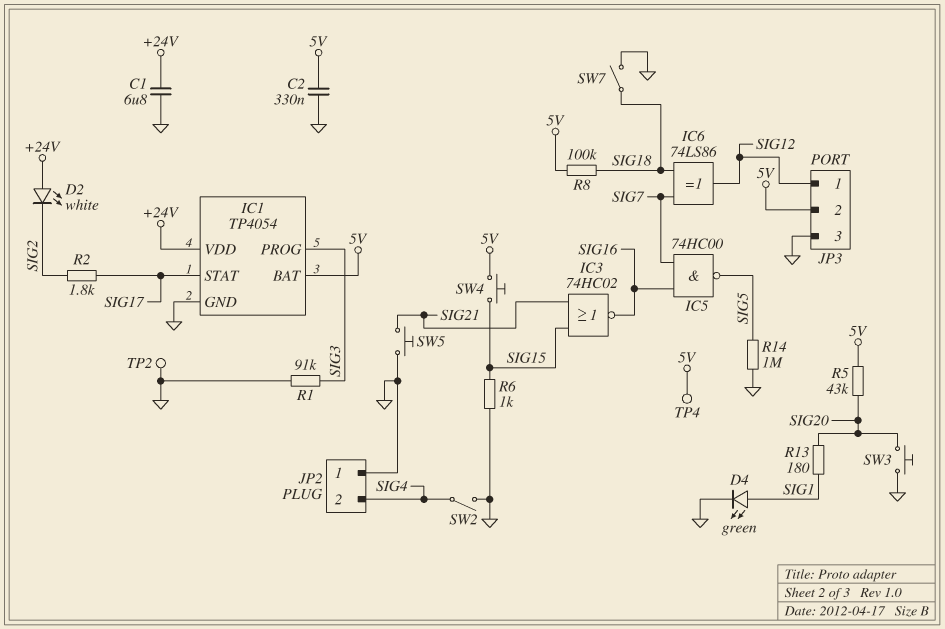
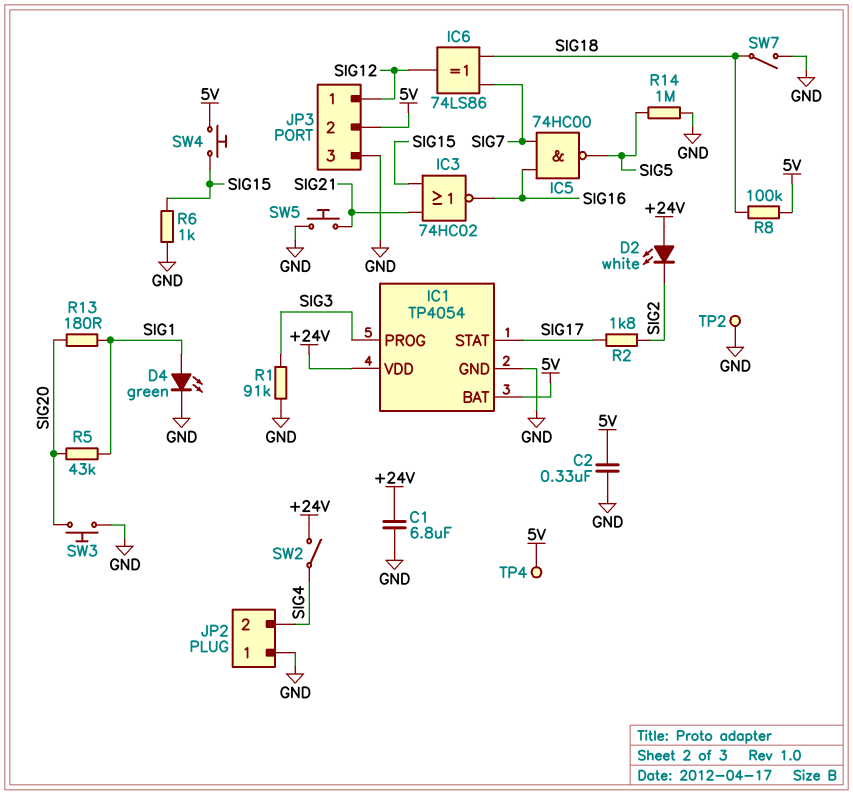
R5: 43k (5V, SIG20) -> 43k (SIG1, SIG20)
SW2: switch (GND, SIG4) -> switch (+24V, SIG4)

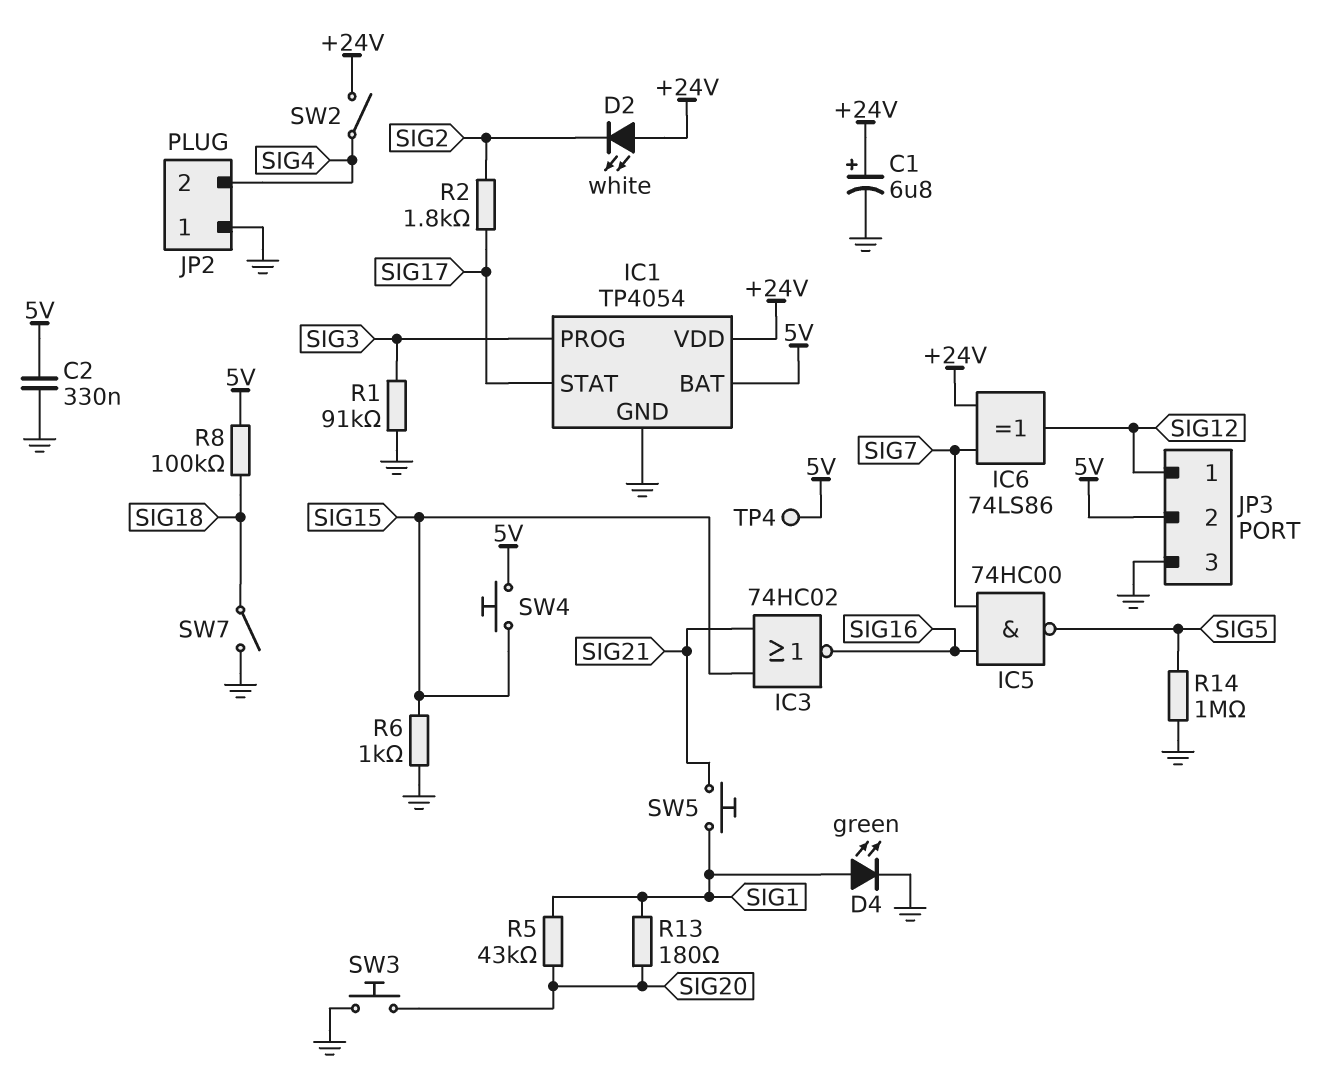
C1: 6.8uF (+24V, GND) -> 6.8uF (plus +24V, minus GND)
IC6: XOR 74LS86 (in SIG7, in SIG18, out SIG12) -> XOR 74LS86 (in +24V, in SIG7, out SIG12)
SW5: button (GND, SIG21) -> button (SIG1, SIG21)
TP2: test point (GND) -> none

